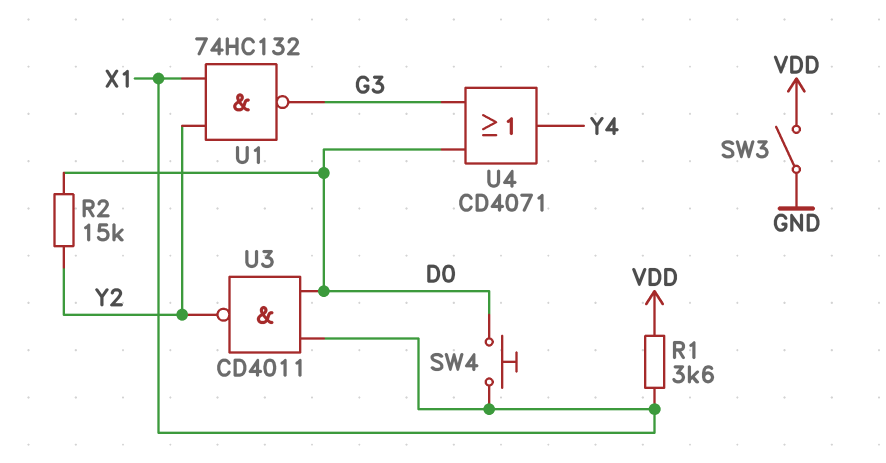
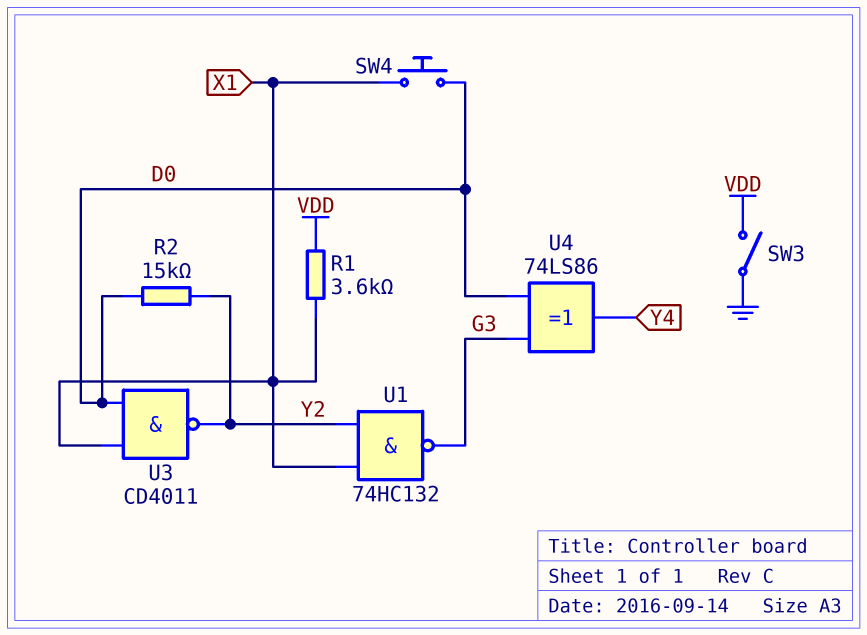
U4: OR CD4071 (in D0, in G3, out Y4) -> XOR 74LS86 (in D0, in G3, out Y4)

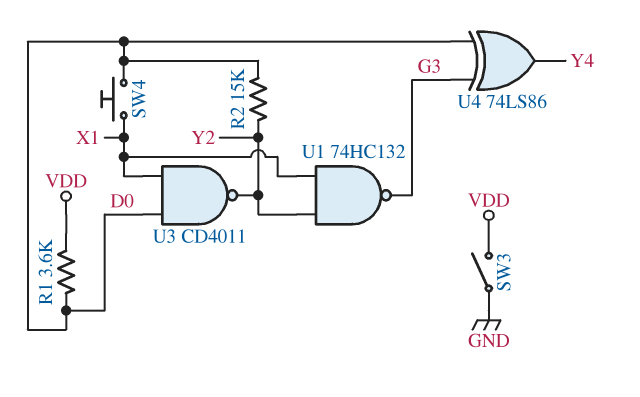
R1: 3.6k (VDD, X1) -> 3.6k (D0, VDD)

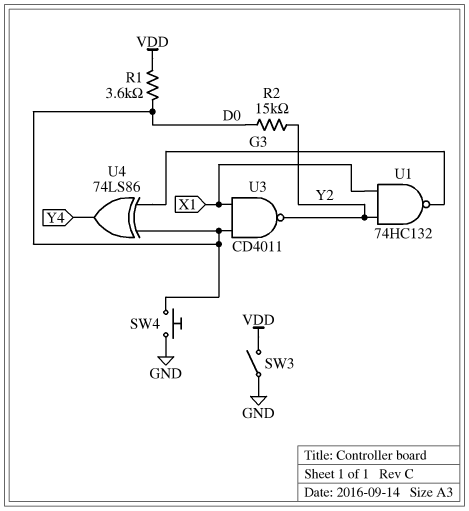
SW4: button (D0, X1) -> button (D0, GND)

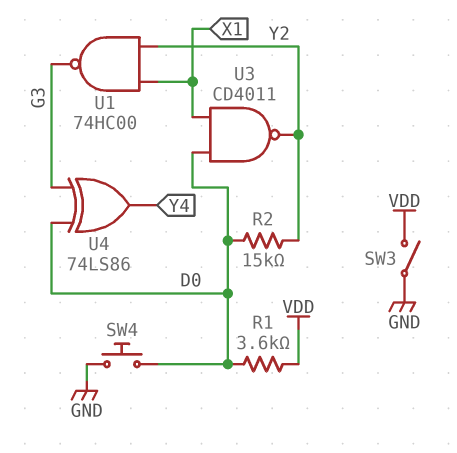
U1: NAND 74HC132 (in X1, in Y2, out G3) -> NAND 74HC00 (in X1, in Y2, out G3)

